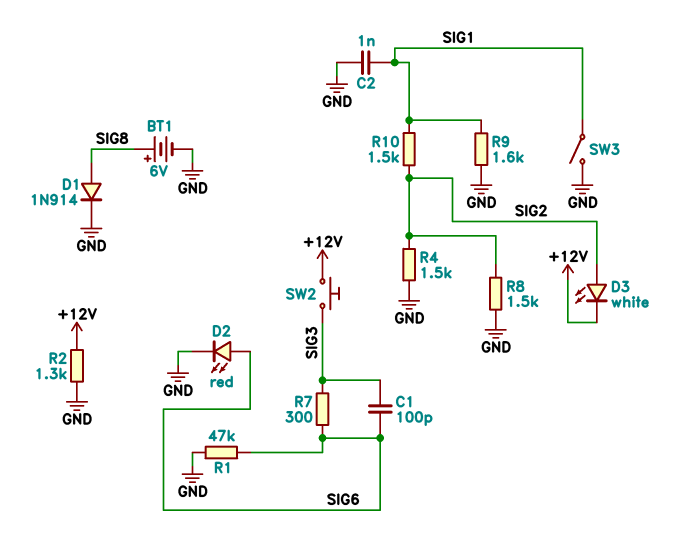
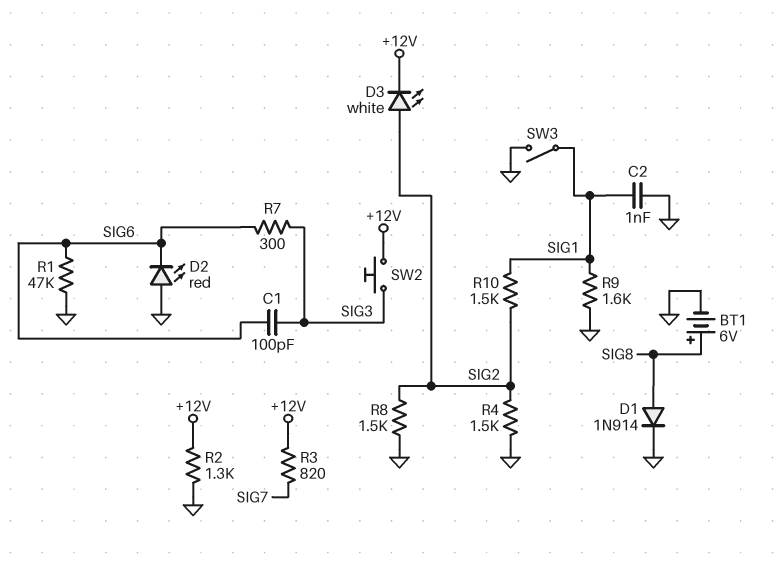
D2: LED red (A SIG6, K GND) -> LED red (A GND, K SIG6)
R3: none -> 820 (+12V, SIG7)

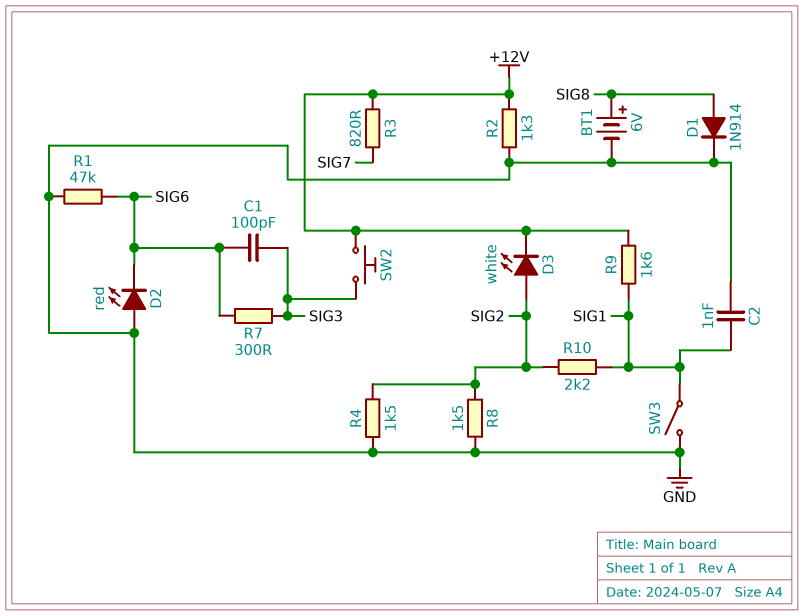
R9: 1.6k (GND, SIG1) -> 1.6k (+12V, SIG1)
R10: 1.5k (SIG1, SIG2) -> 2.2k (SIG1, SIG2)

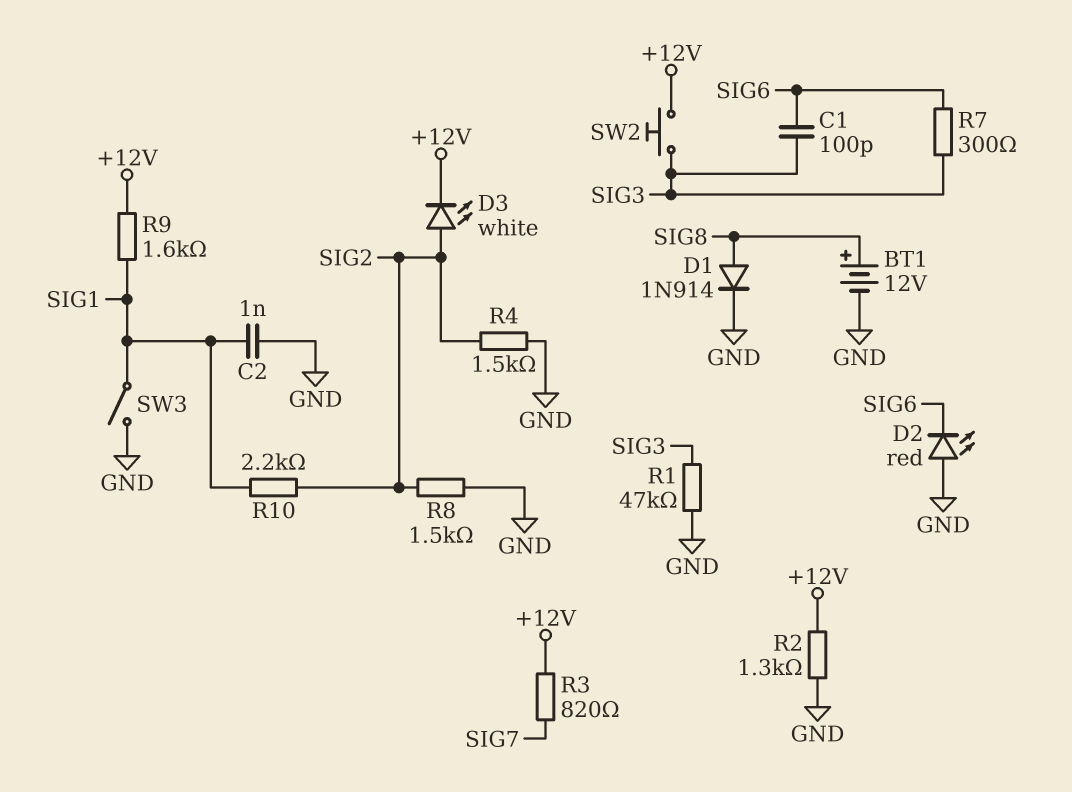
BT1: 6V (plus SIG8, minus GND) -> 12V (plus SIG8, minus GND)
R1: 47k (GND, SIG6) -> 47k (GND, SIG3)

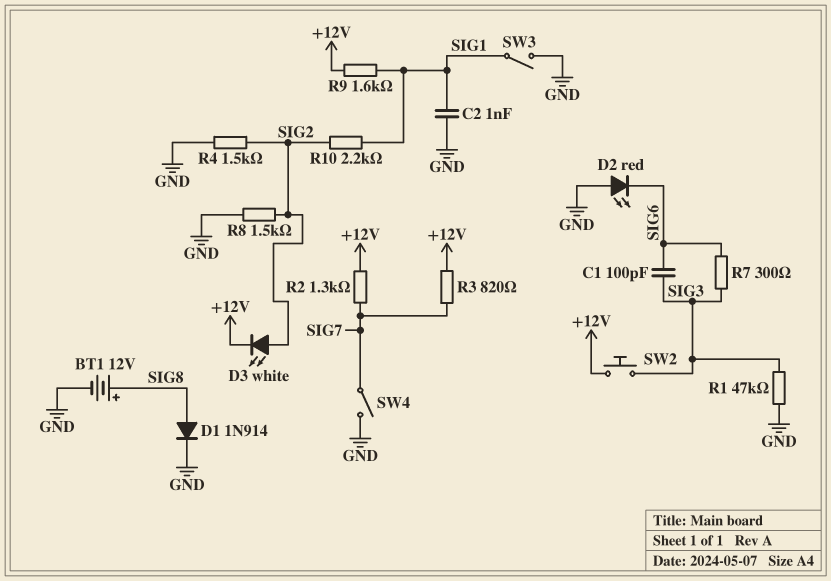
R2: 1.3k (+12V, GND) -> 1.3k (+12V, SIG7)
SW4: none -> switch (GND, SIG7)

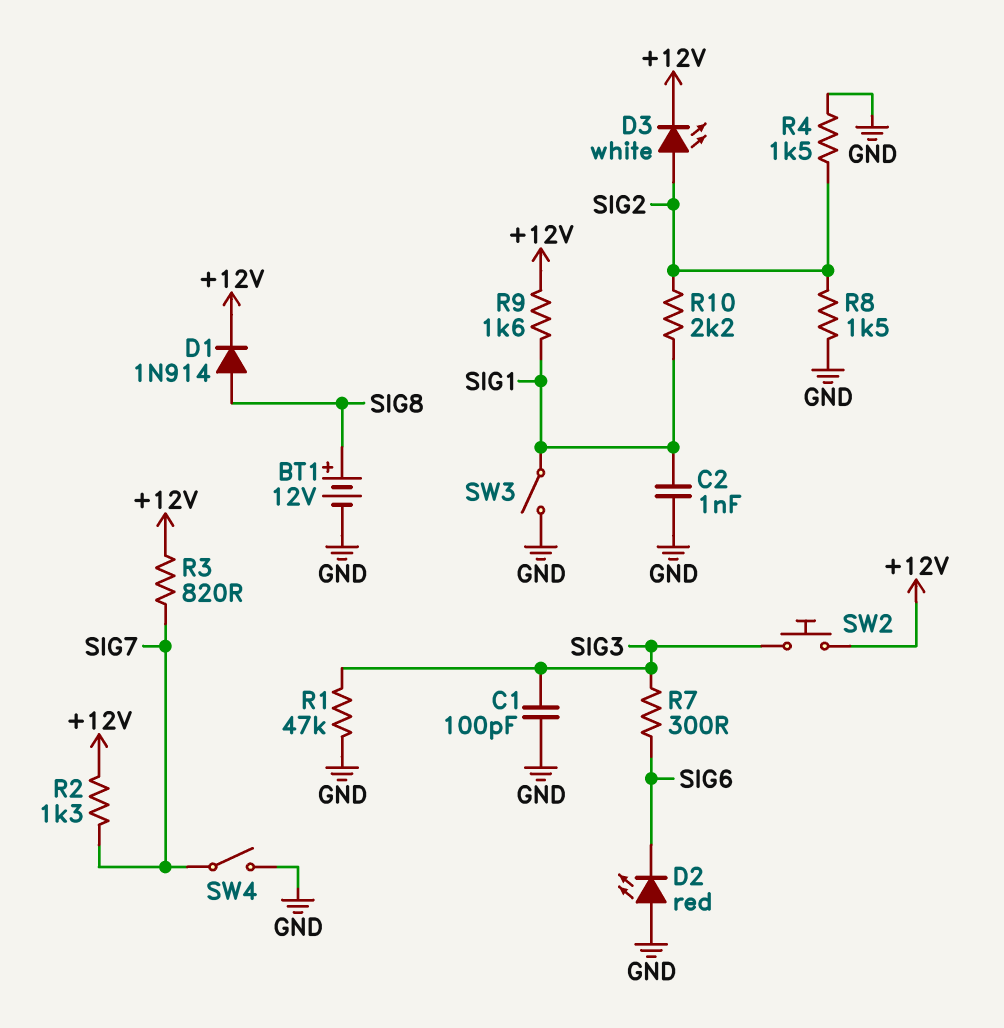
C1: 100pF (SIG3, SIG6) -> 100pF (GND, SIG3)
D1: diode 1N914 (A SIG8, K GND) -> diode 1N914 (A SIG8, K +12V)

